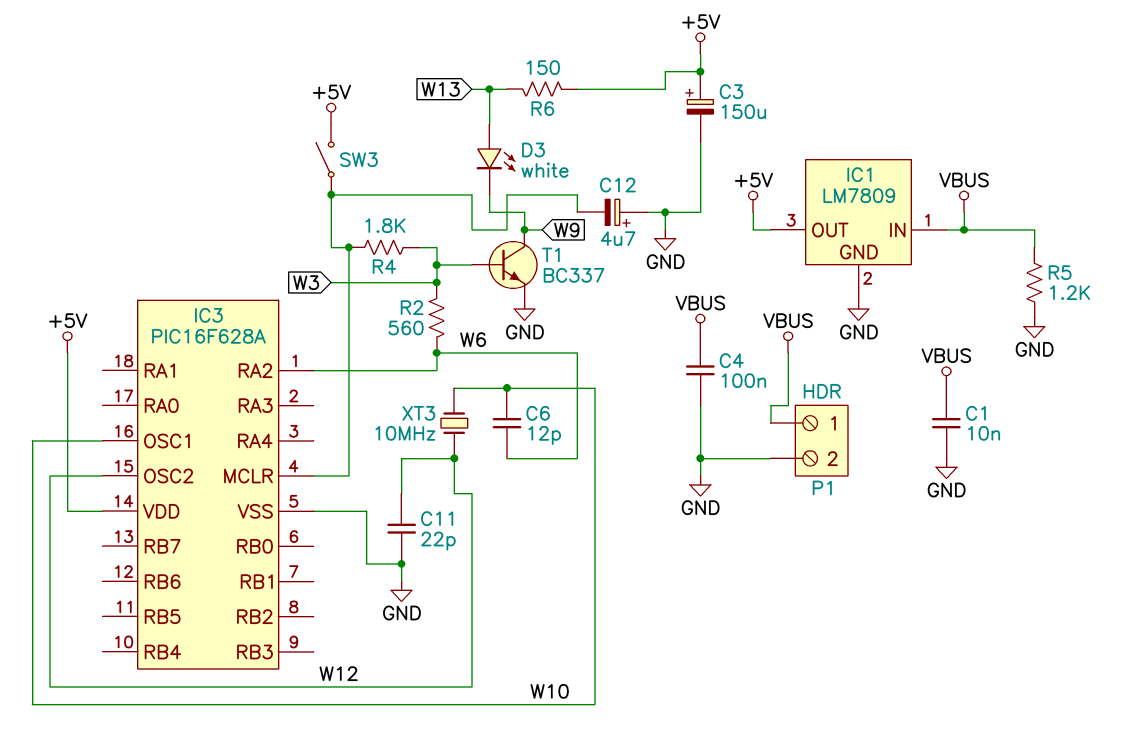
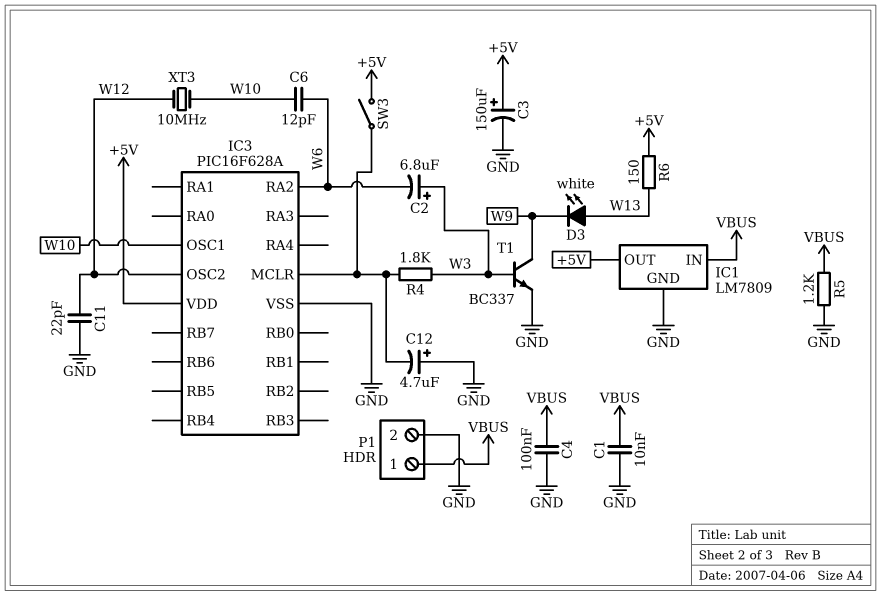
C2: none -> 6.8uF (plus W3, minus W6)
R2: 560 (W3, W6) -> none

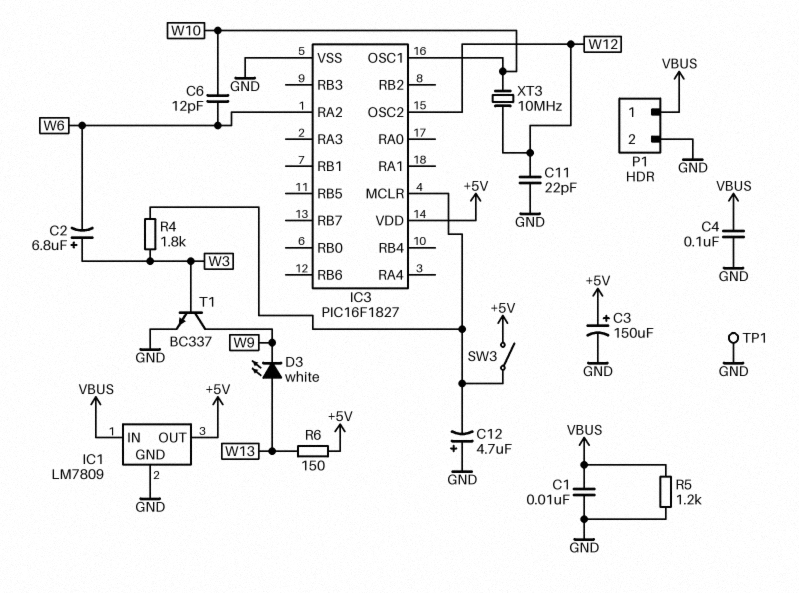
IC3: PIC16F628A -> PIC16F1827
TP1: none -> test point (GND)

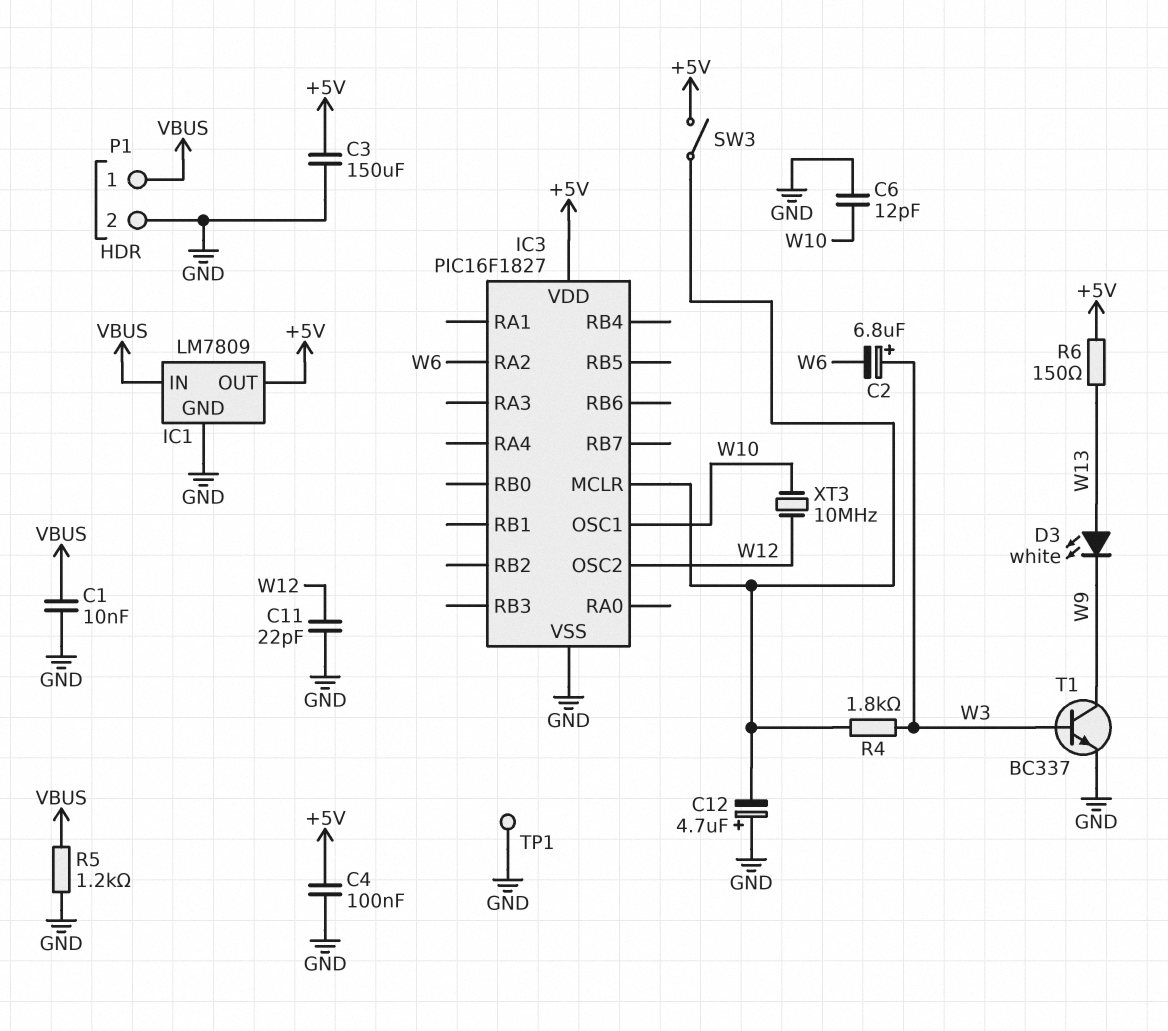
C3: 150uF (plus +5V, minus GND) -> 150uF (+5V, GND)
C4: 100nF (GND, VBUS) -> 100nF (+5V, GND)
C6: 12pF (W6, W10) -> 12pF (GND, W10)

